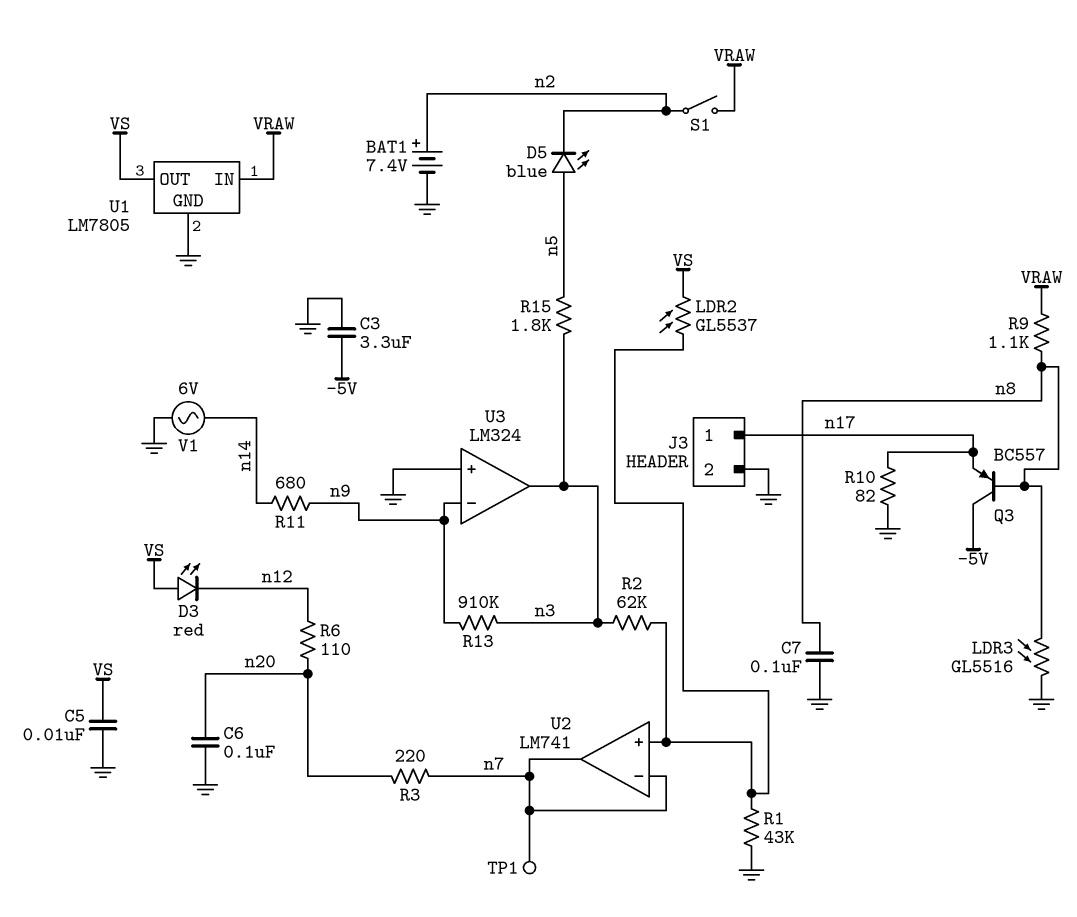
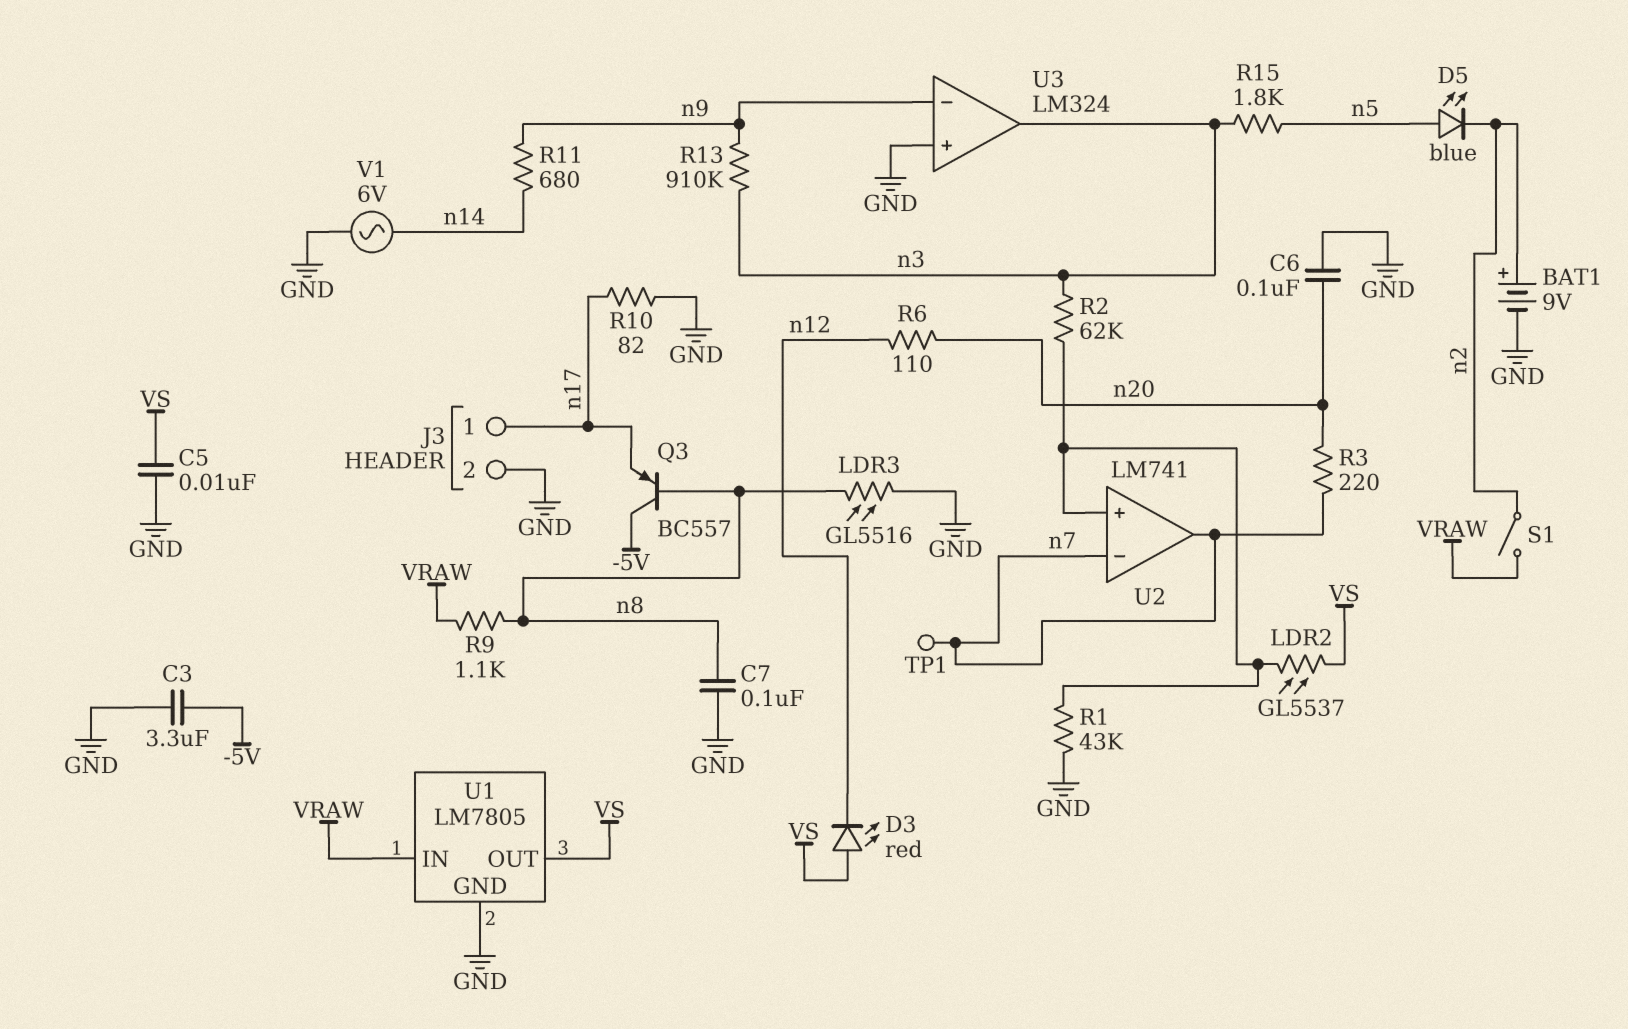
BAT1: 7.4V (plus n2, minus GND) -> 9V (plus n2, minus GND)

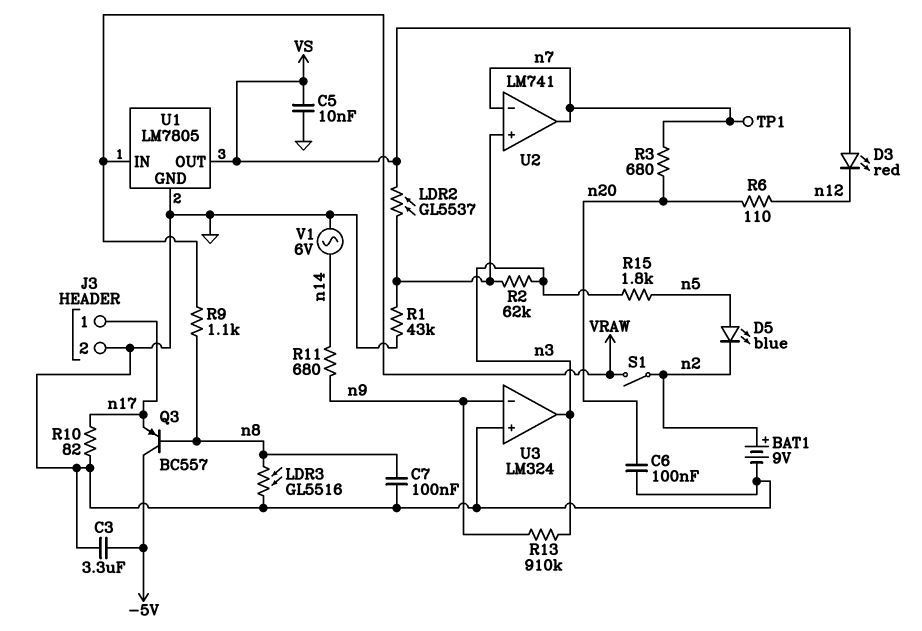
R3: 220 (n7, n20) -> 680 (n7, n20)

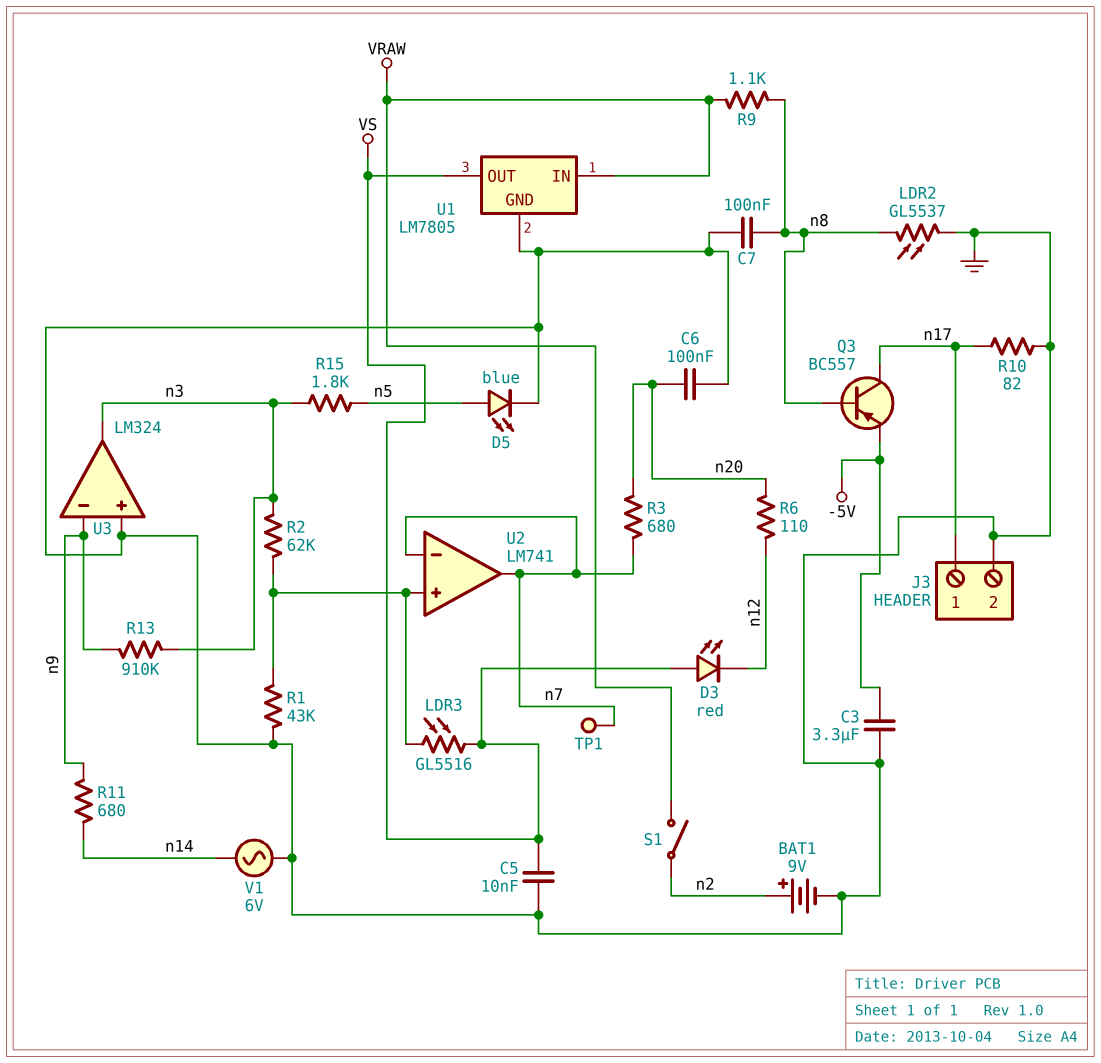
D5: LED blue (A n5, K n2) -> LED blue (A n5, K GND)
LDR2: GL5537 (U2/in+, VS) -> GL5537 (GND, n8)
LDR3: GL5516 (GND, n8) -> GL5516 (U2/in+, VS)
Q3: PNP BC557 (B n8, C -5V, E n17) -> PNP BC557 (B n8, C n17, E -5V)

